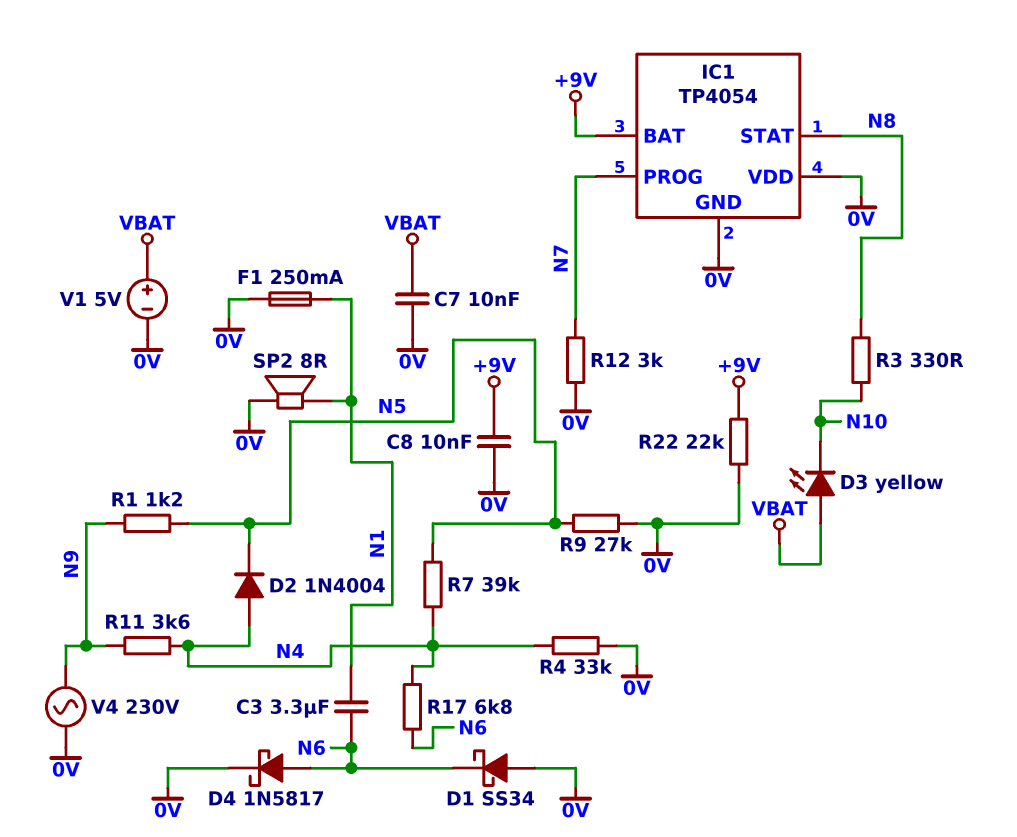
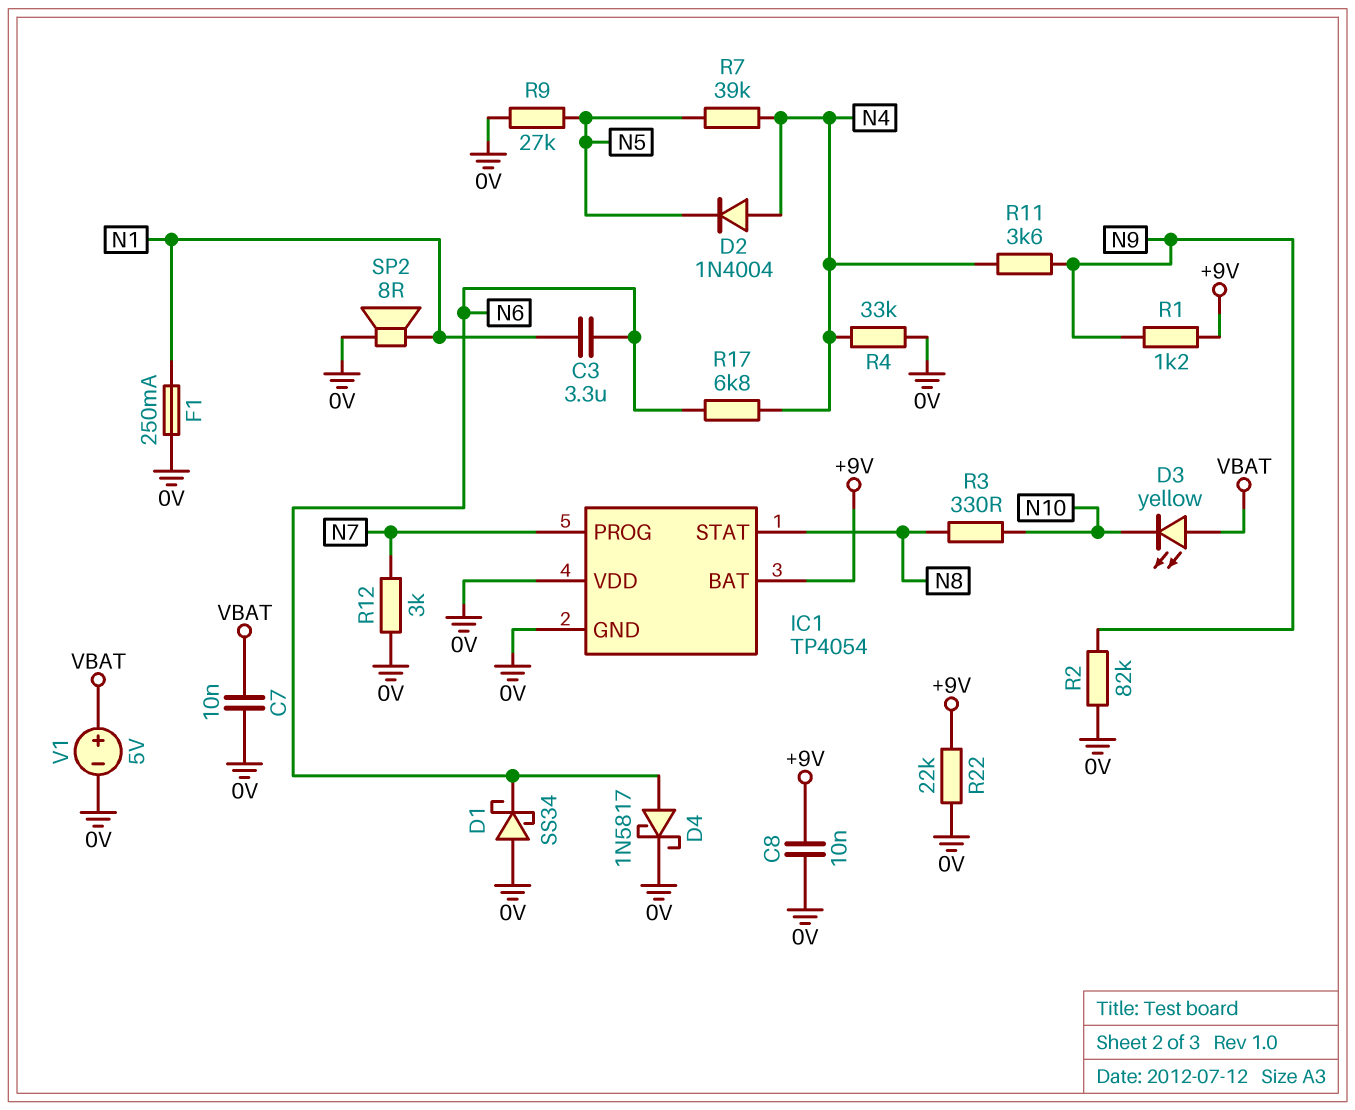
R1: 1.2k (N5, N9) -> 1.2k (+9V, N9)
R2: none -> 82k (0V, N9)
V4: AC 230V (0V, N9) -> none

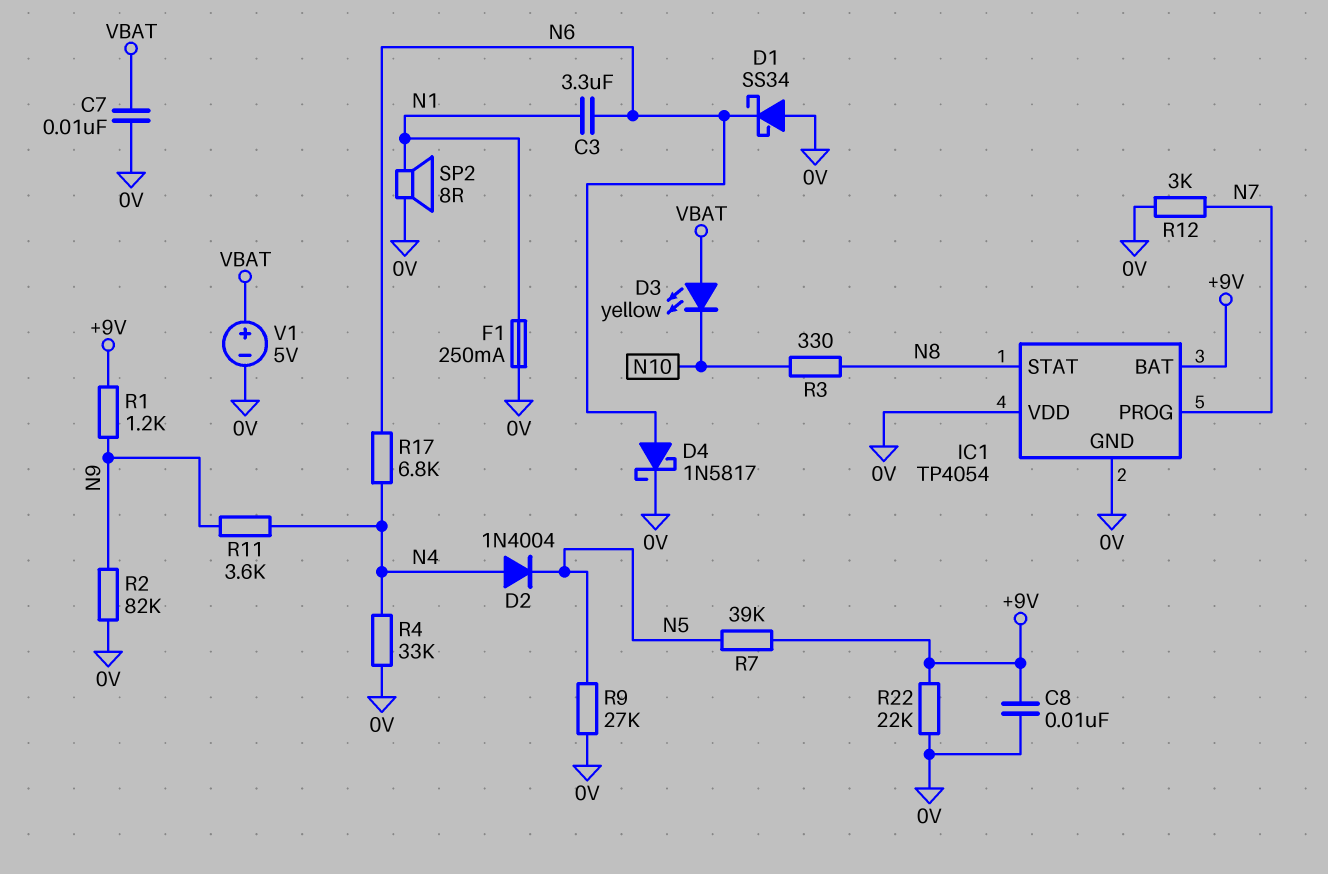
R7: 39k (N4, N5) -> 39k (+9V, N5)

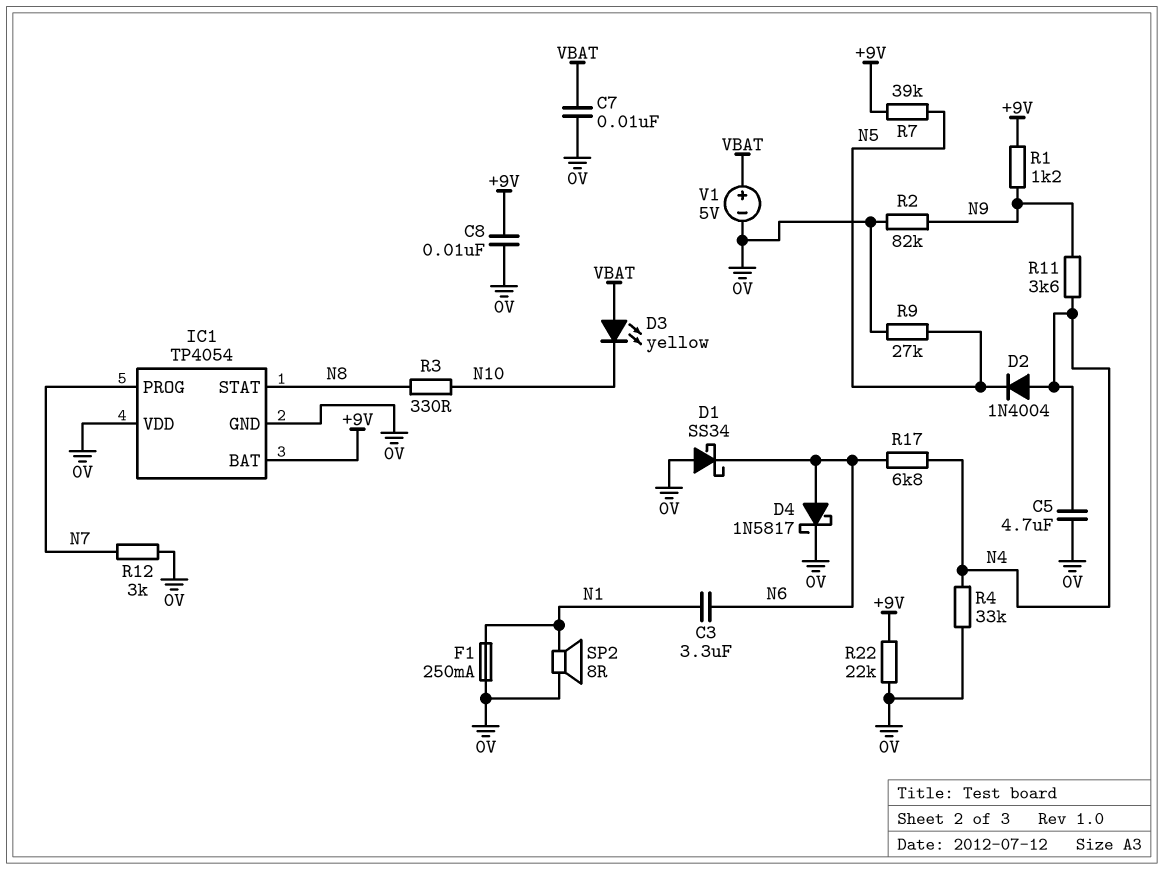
C5: none -> 4.7uF (0V, N4)

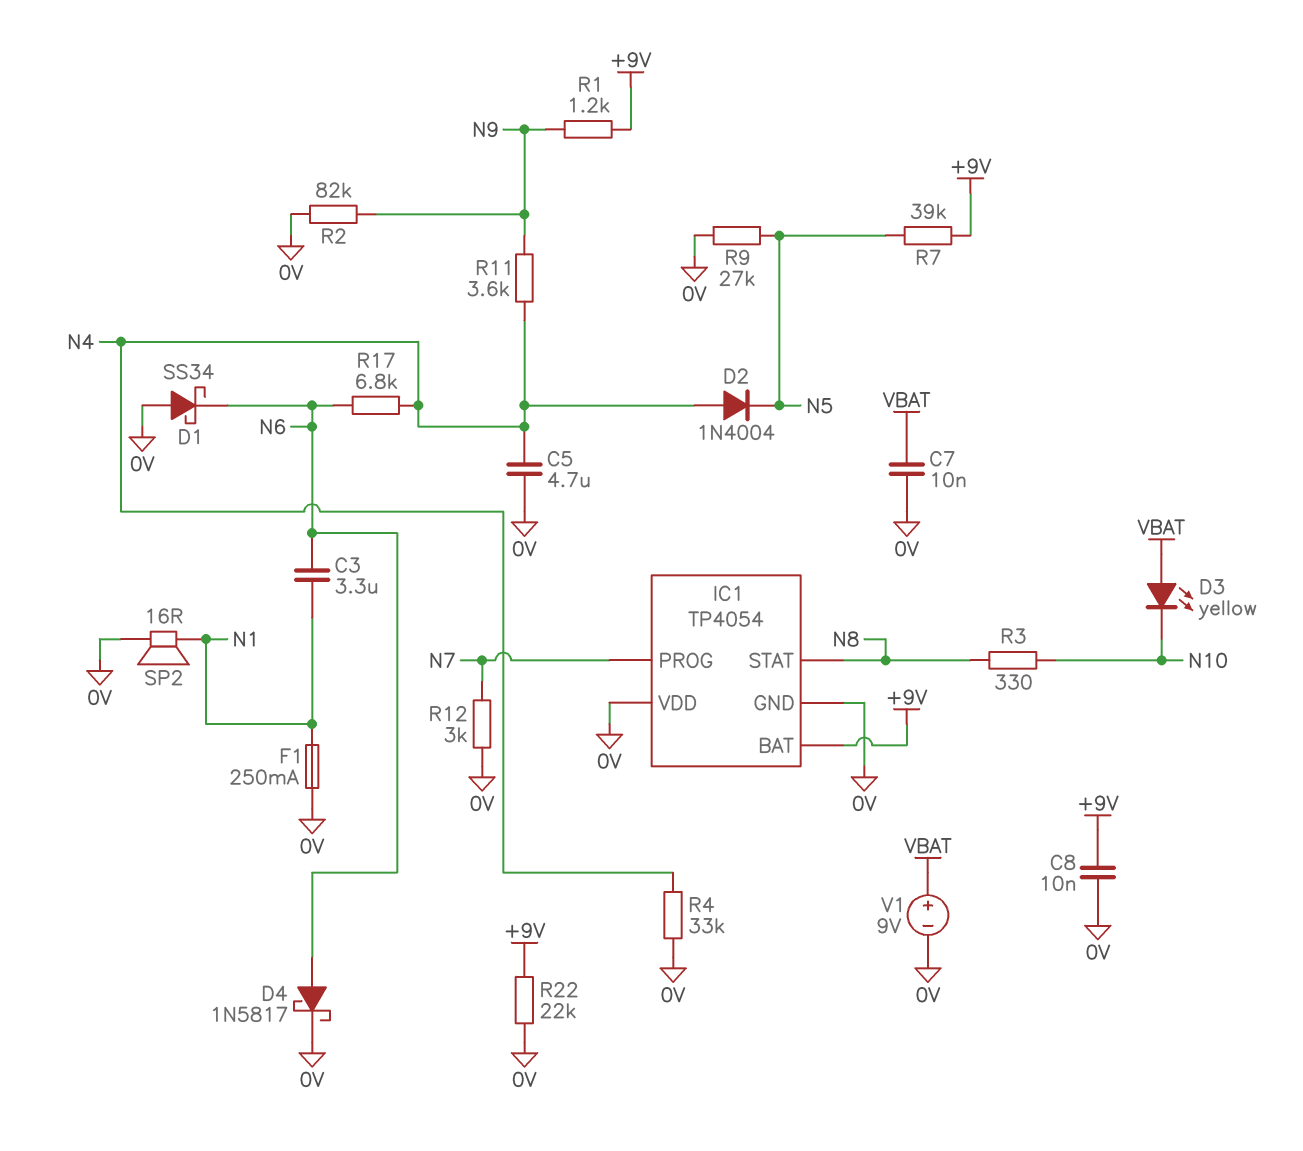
SP2: speaker 8R (0V, N1) -> speaker 16R (0V, N1)
V1: 5V (plus VBAT, minus 0V) -> 9V (plus VBAT, minus 0V)

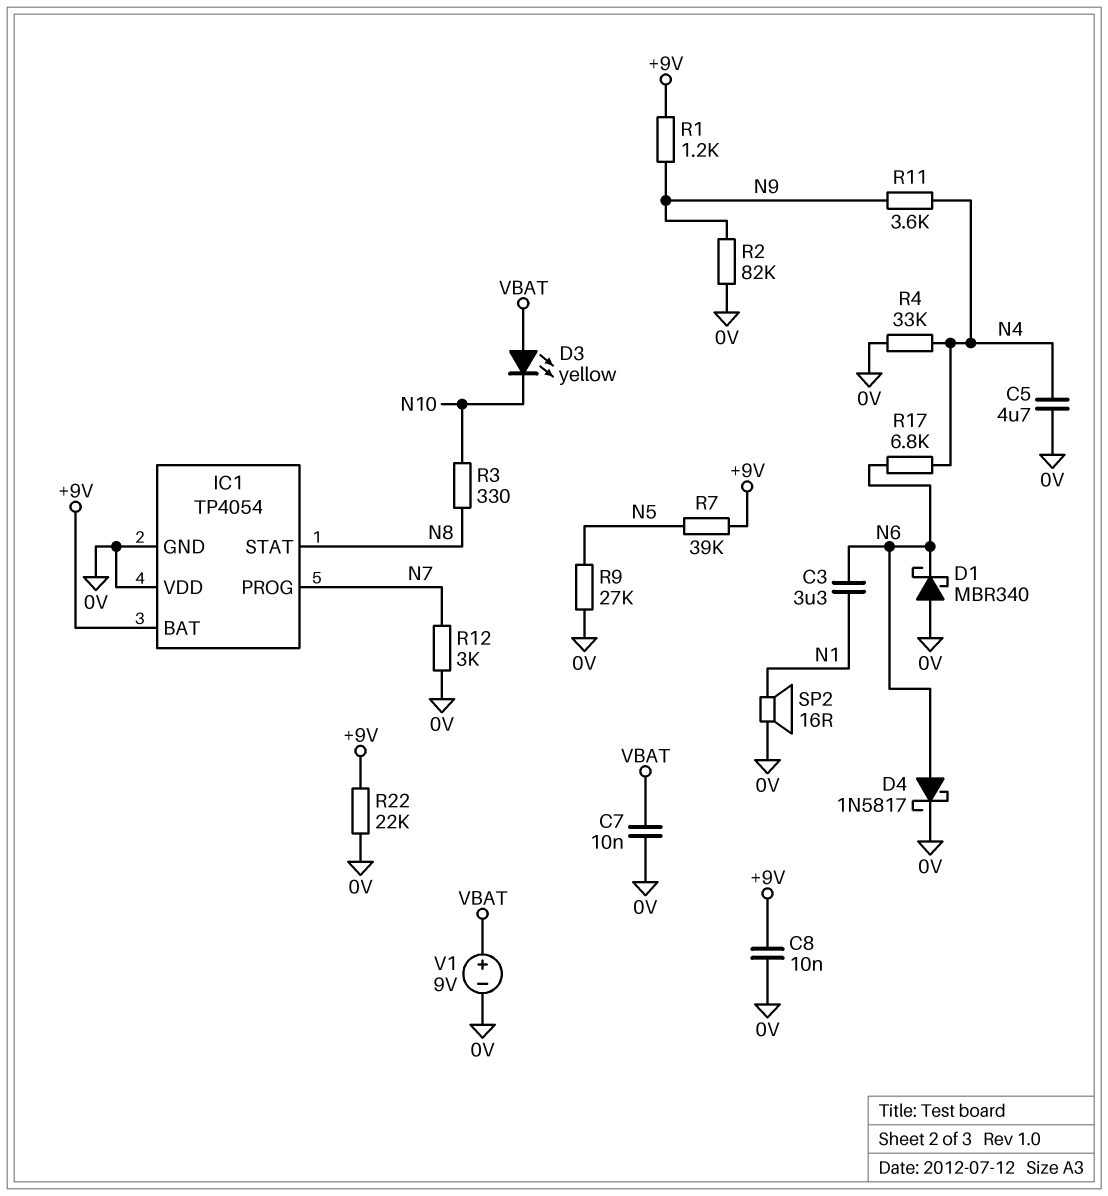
D1: schottky SS34 (A 0V, K N6) -> schottky MBR340 (A 0V, K N6)
D2: diode 1N4004 (A N4, K N5) -> none
F1: 250mA (0V, N1) -> none

